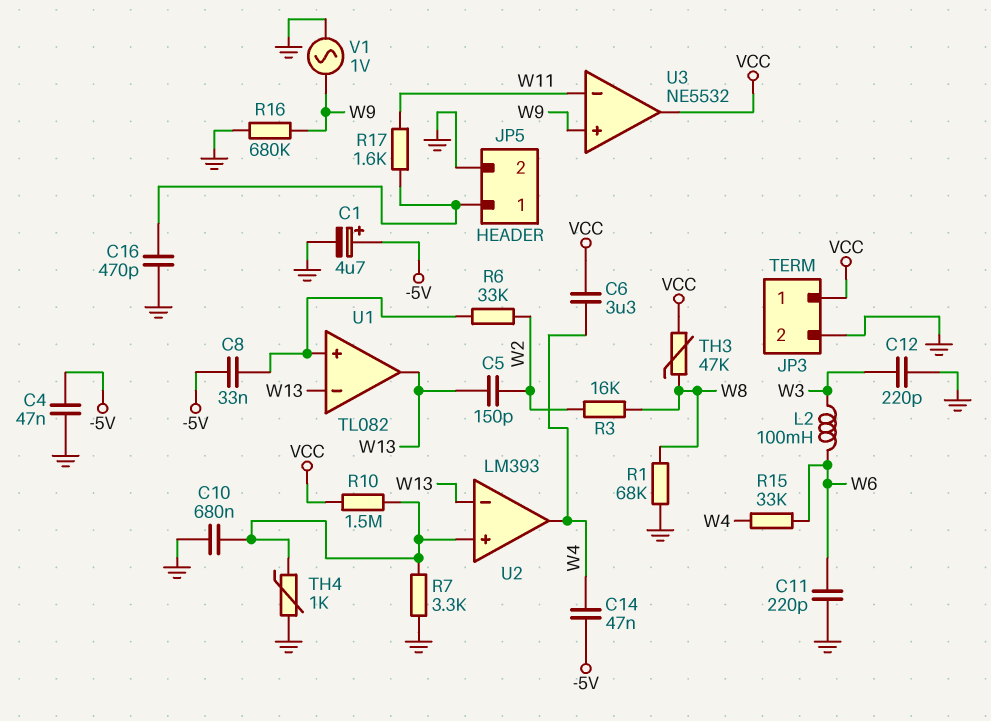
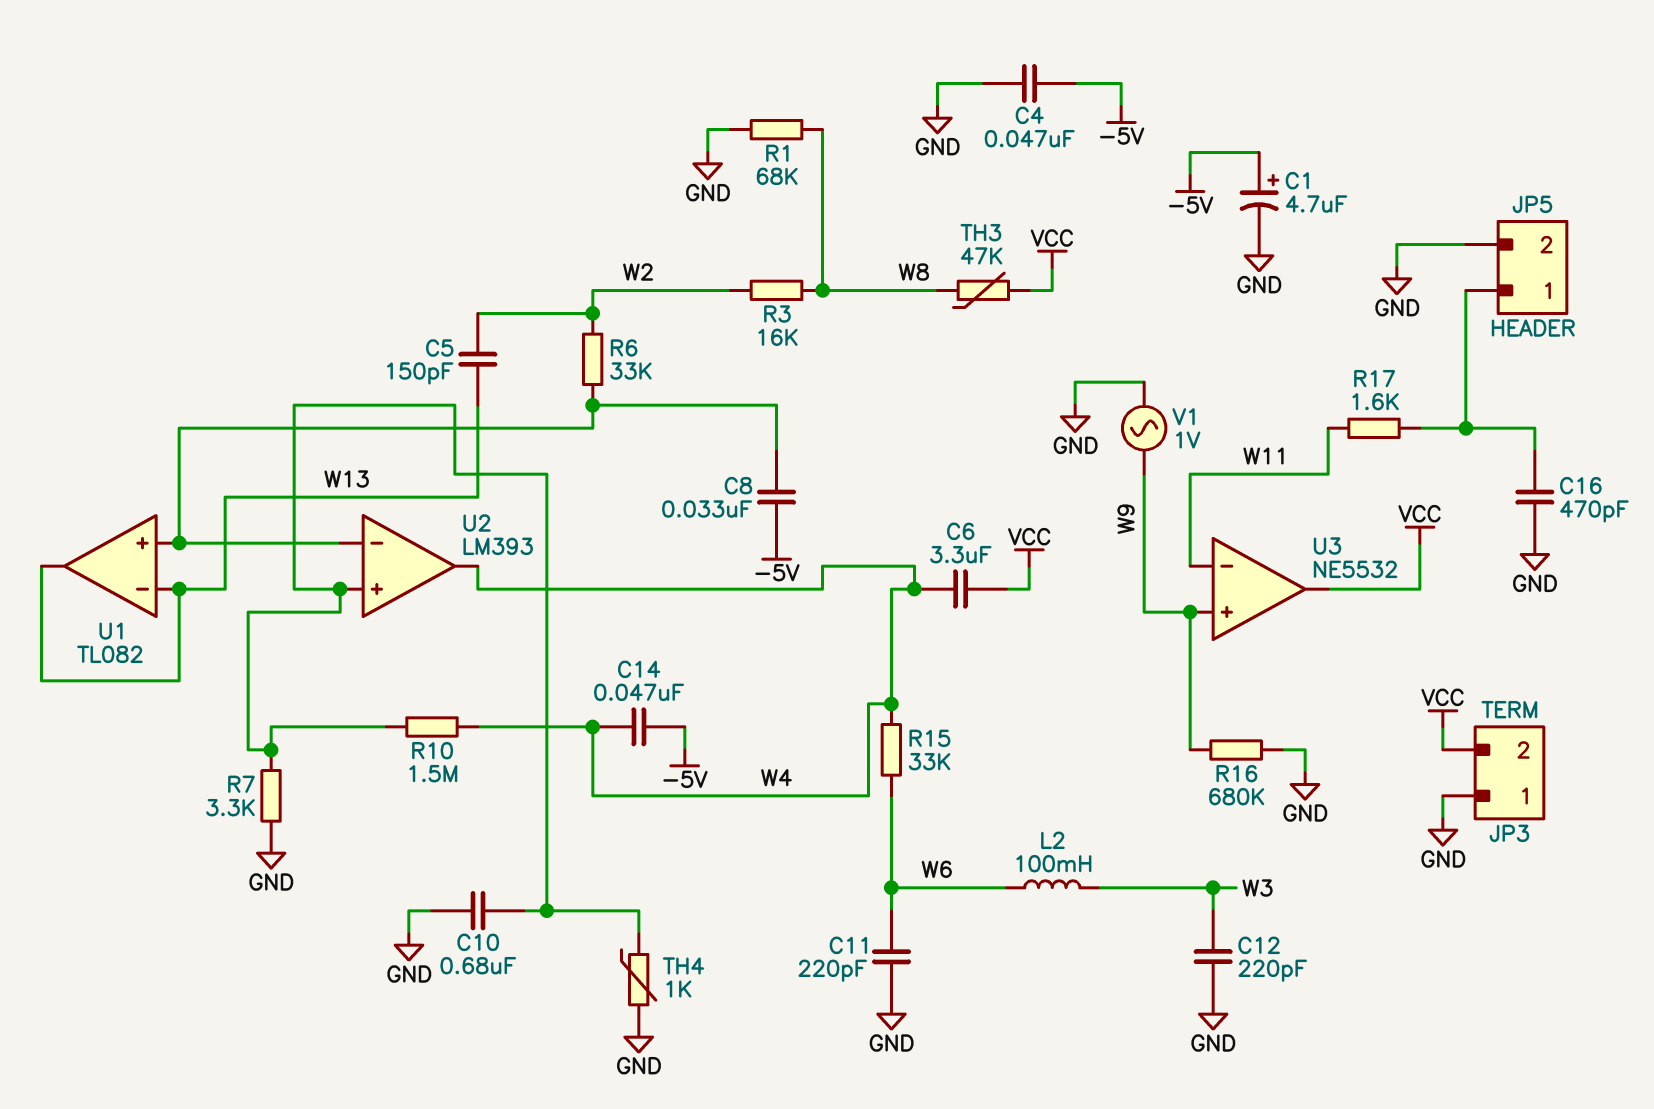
JP3 pin 1: VCC -> GND
JP3 pin 2: GND -> VCC
R10: 1.5M (U2/in+, VCC) -> 1.5M (U2/in+, W4)
U2 pin in-: W13 -> U1/in+

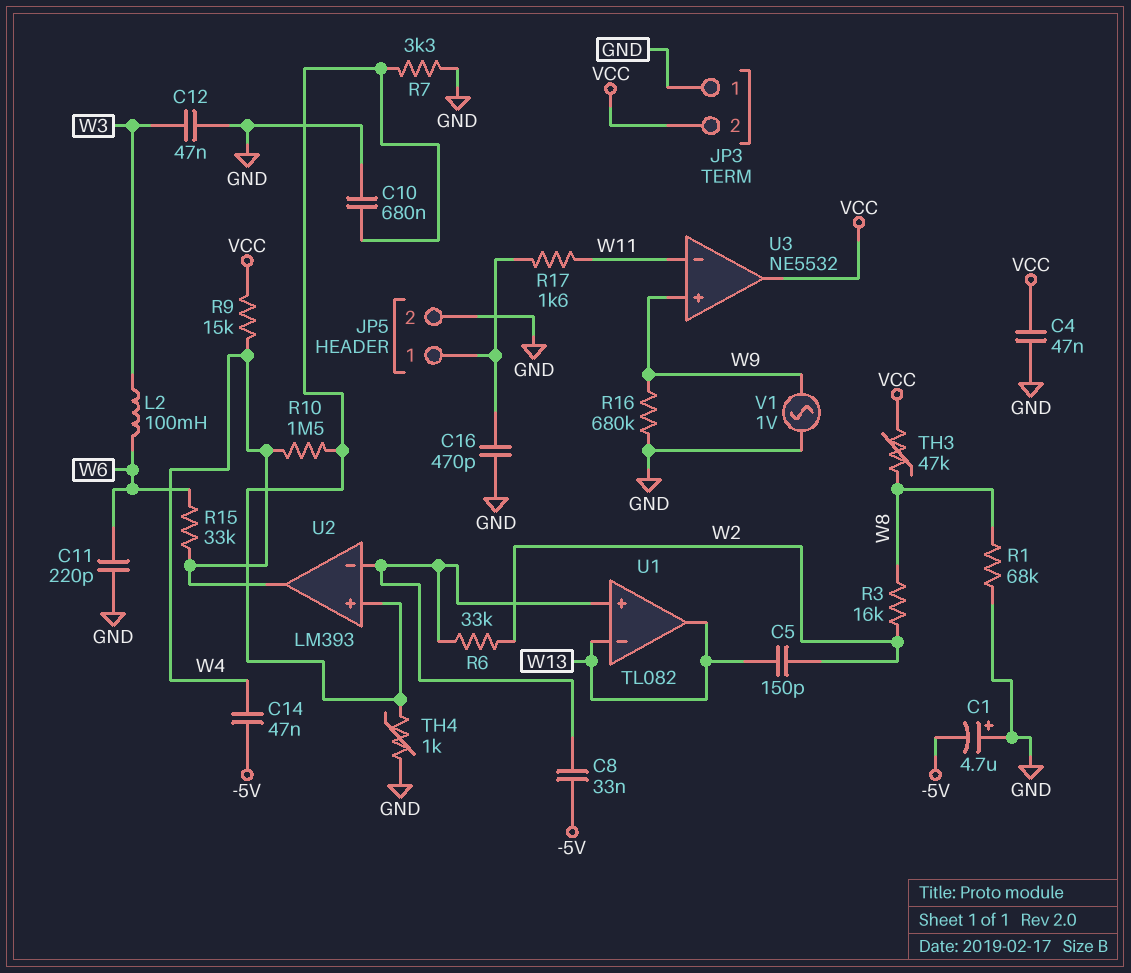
C1: 4.7uF (plus -5V, minus GND) -> 4.7uF (plus GND, minus -5V)
C4: 47nF (-5V, GND) -> 47nF (GND, VCC)
C6: 3.3uF (VCC, W4) -> none
C12: 220pF (GND, W3) -> 47nF (GND, W3)
R9: none -> 15k (VCC, W4)

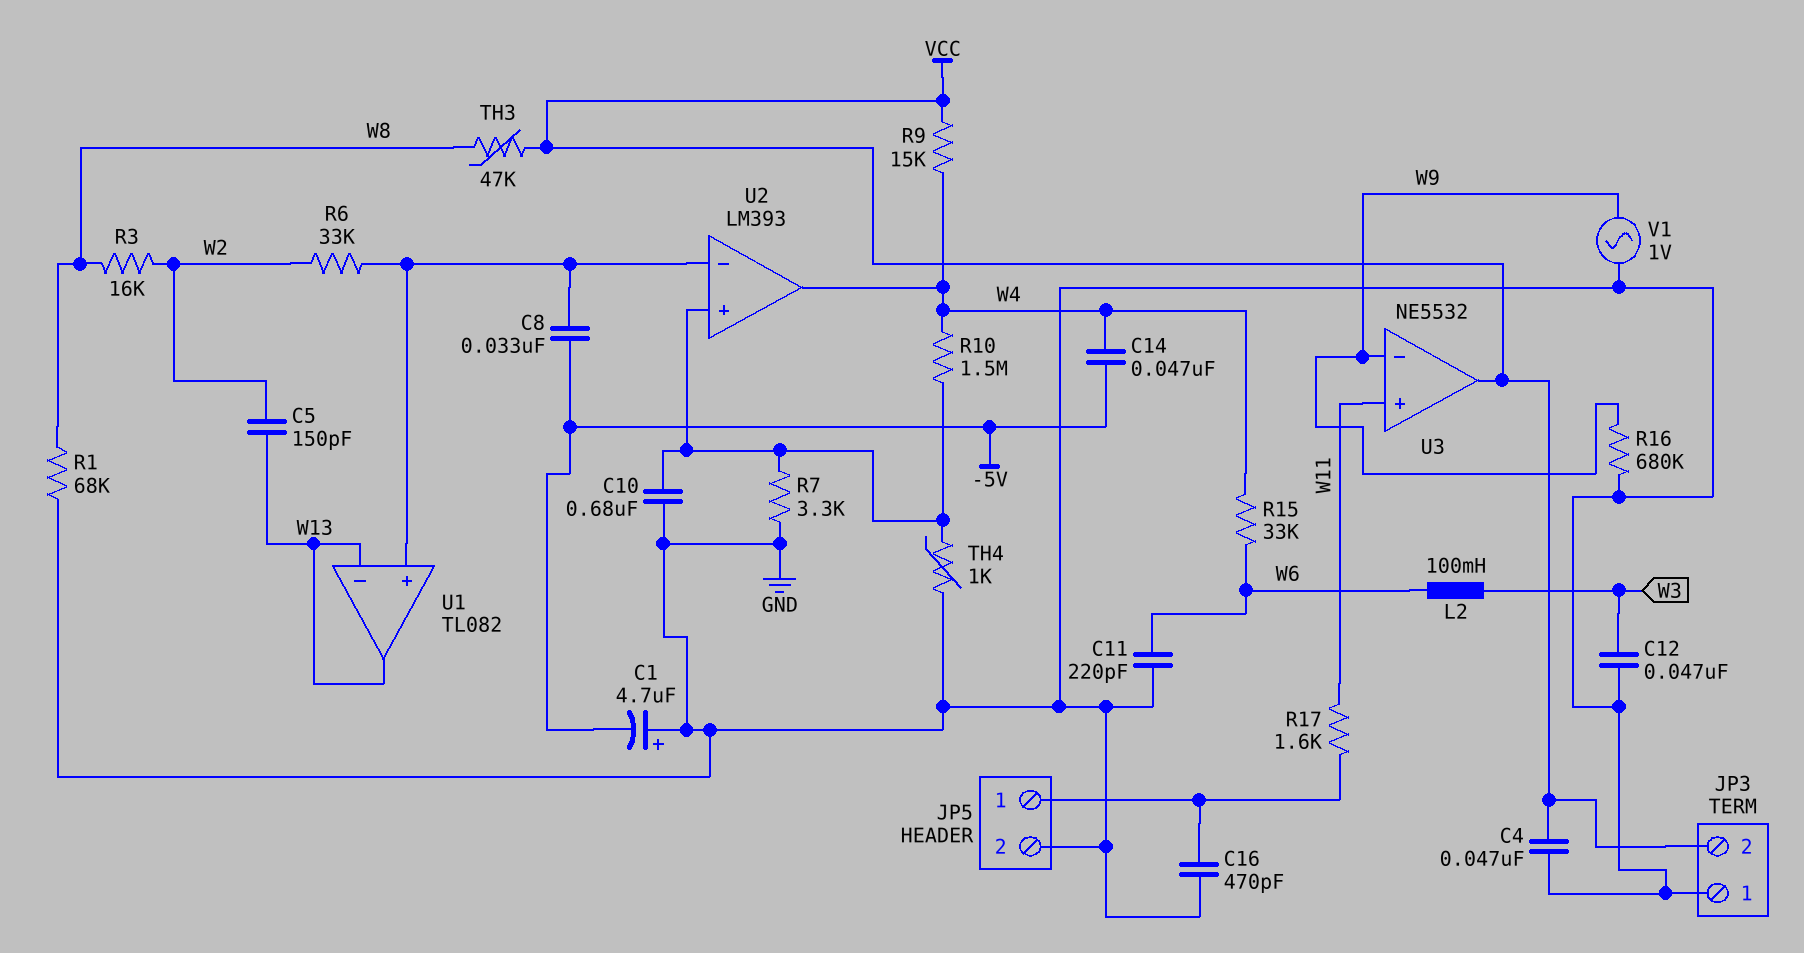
U3 pin in+: W9 -> W11
U3 pin in-: W11 -> W9

